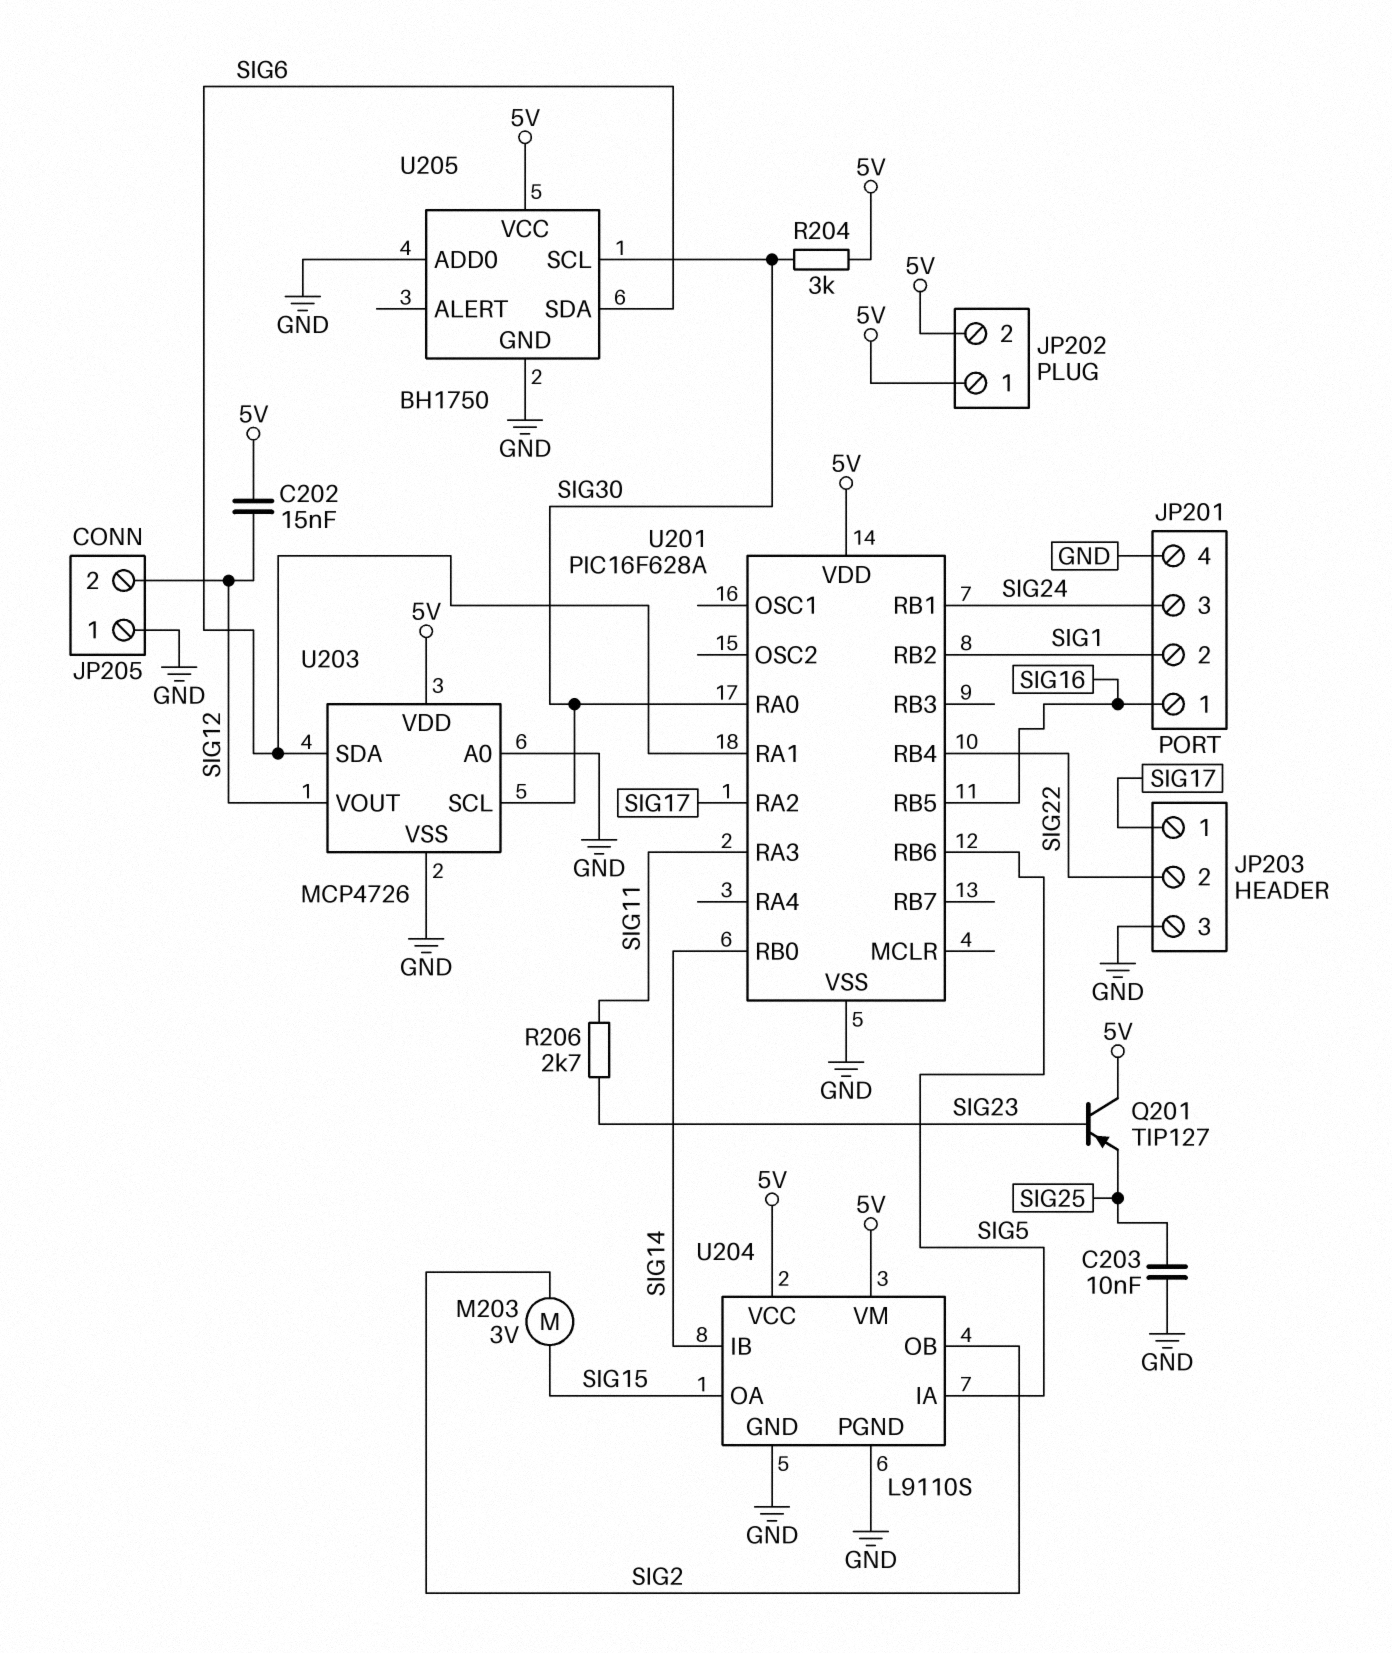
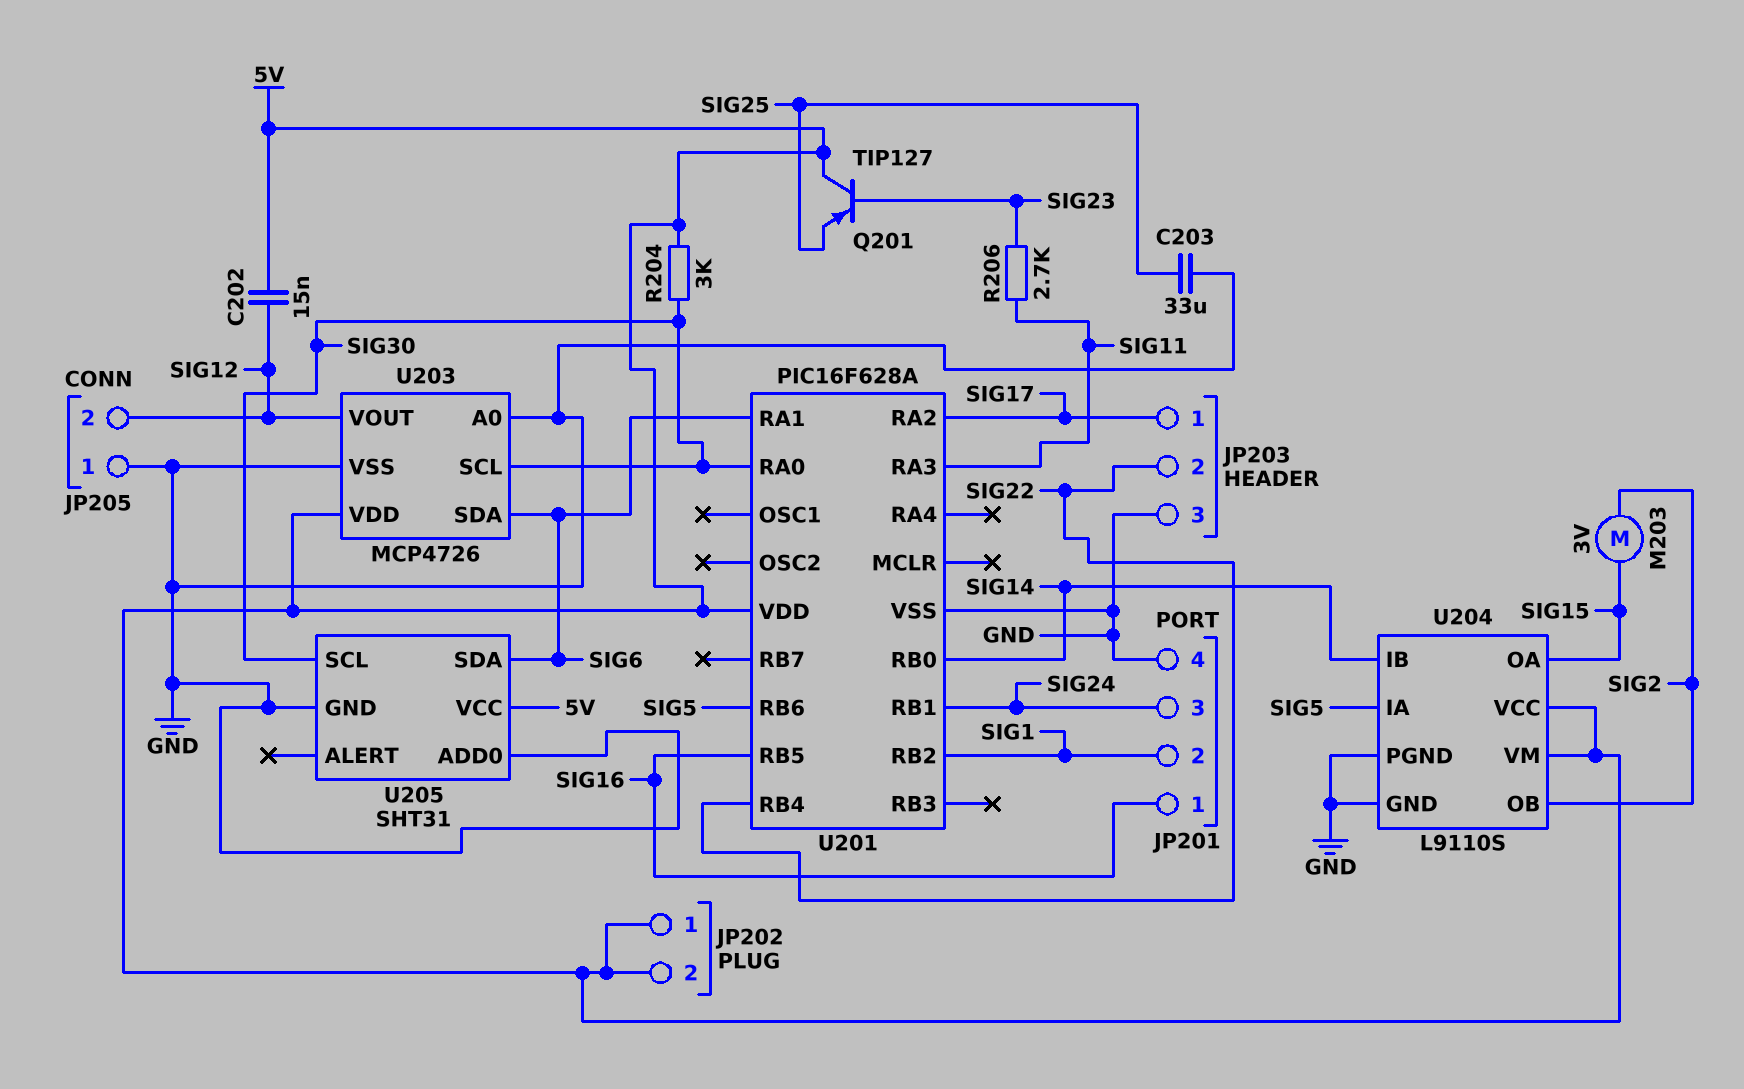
C203: 10nF (GND, SIG25) -> 33uF (GND, SIG25)
U205: BH1750 -> SHT31

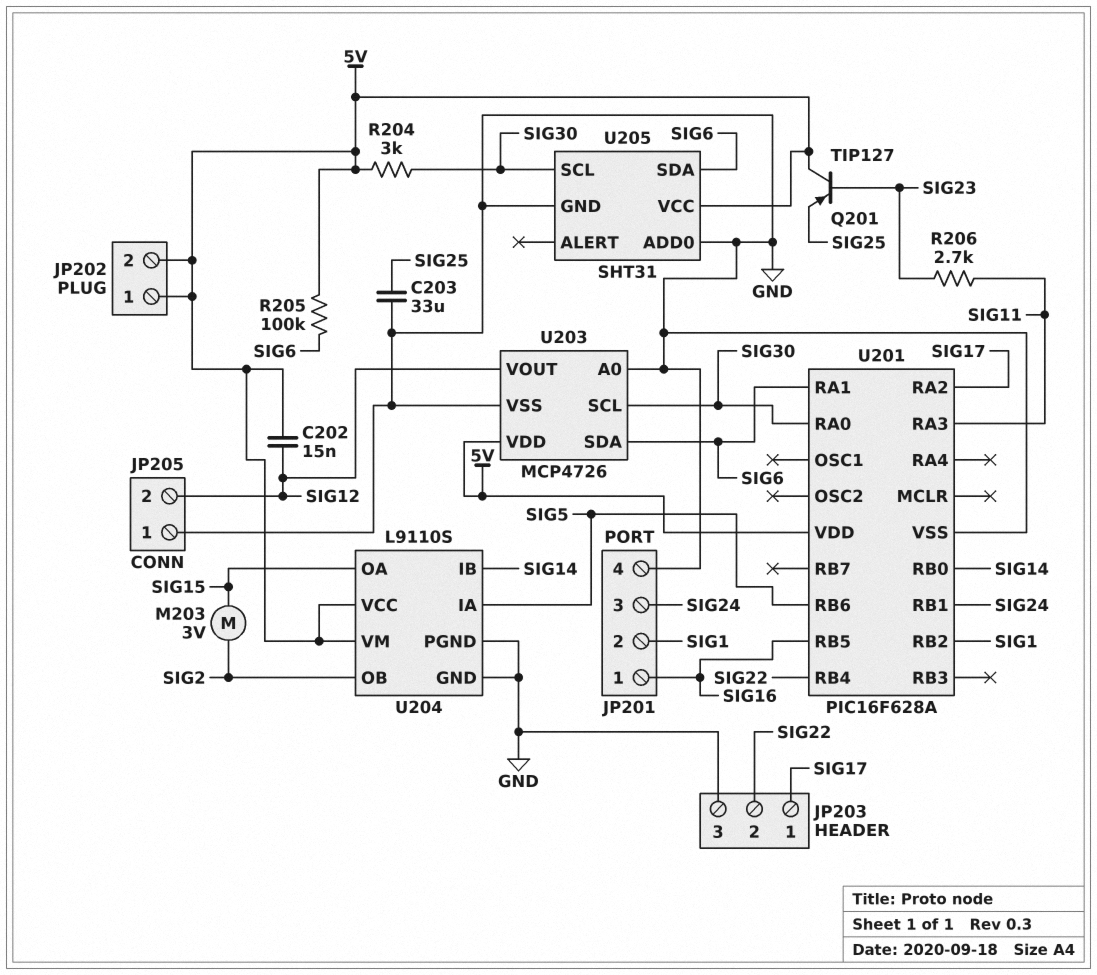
R205: none -> 100k (5V, SIG6)

